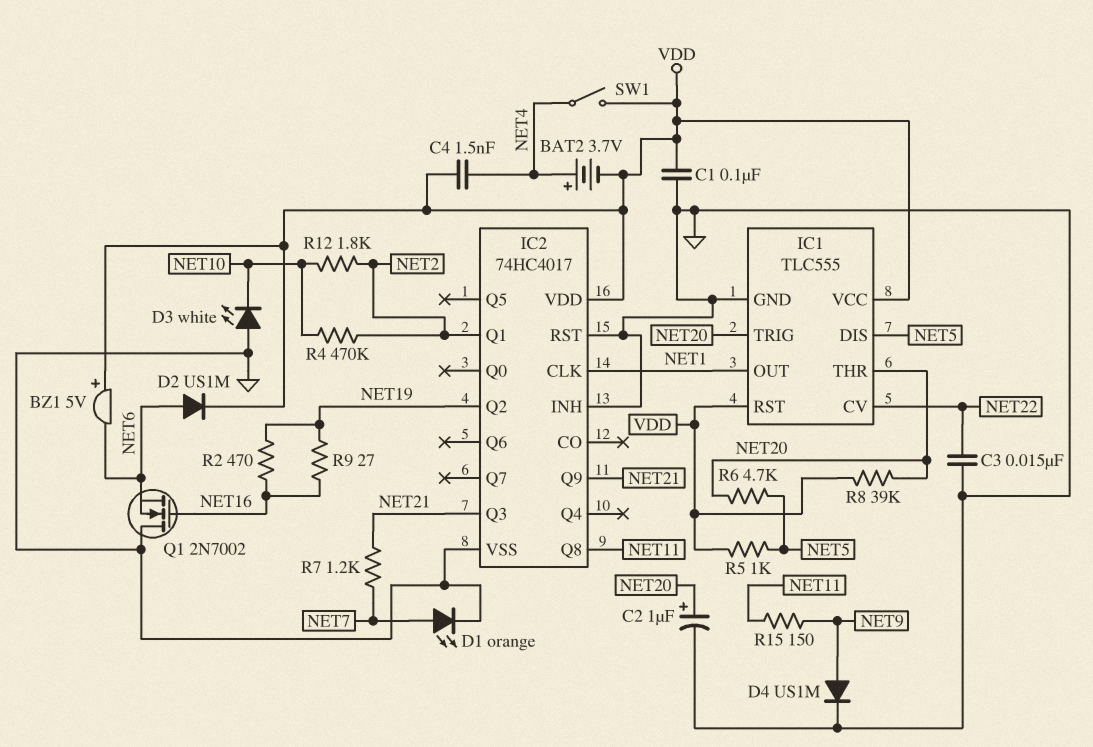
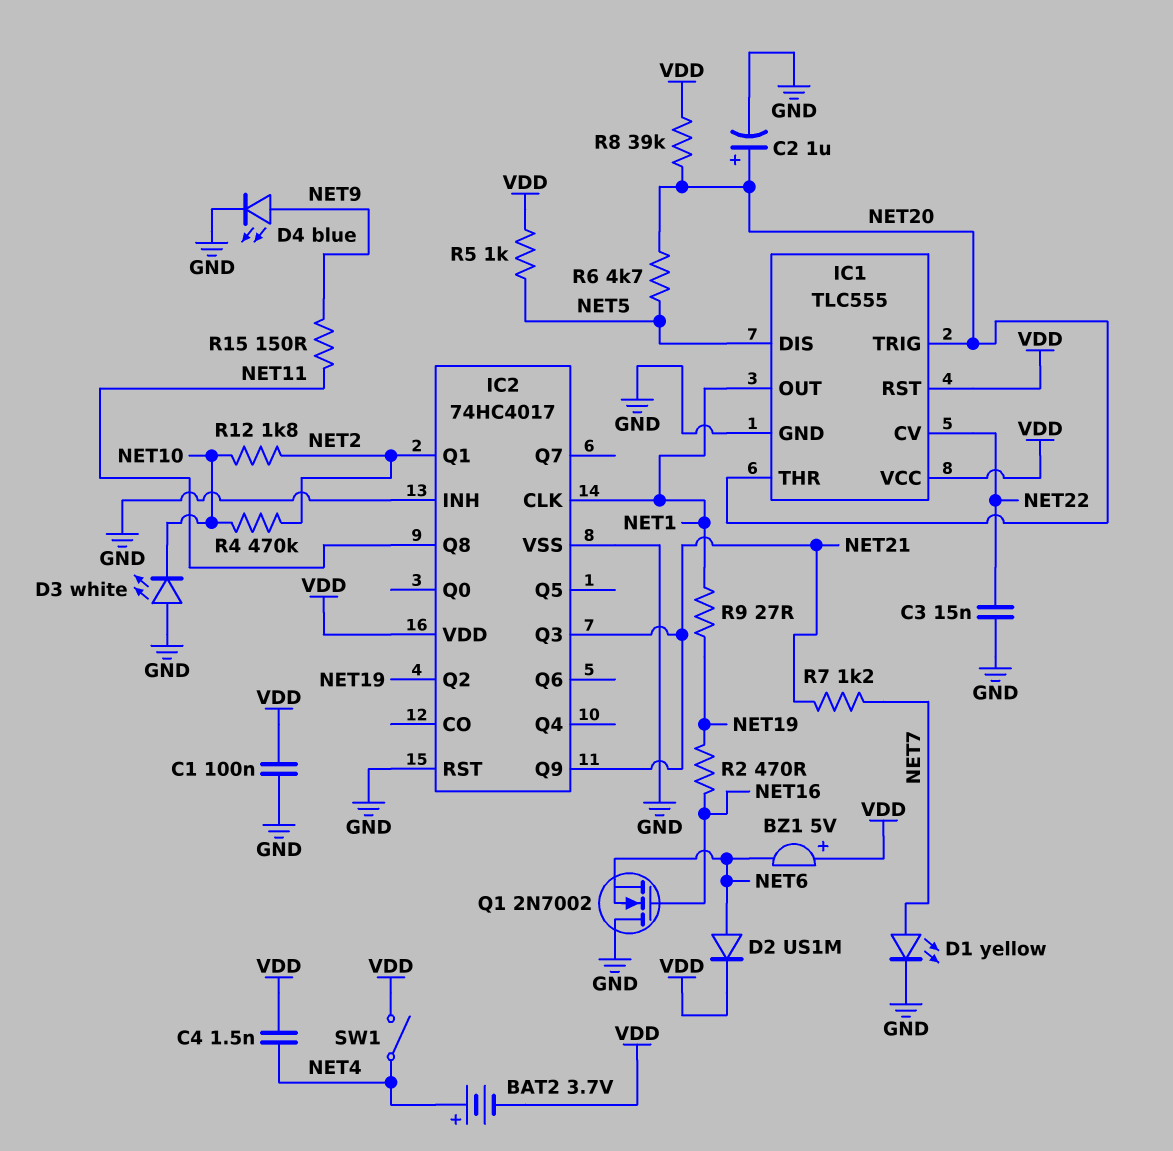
D1: LED orange (A NET7, K GND) -> LED yellow (A NET7, K GND)
D4: diode US1M (A NET9, K GND) -> LED blue (A NET9, K GND)
R9: 27 (NET16, NET19) -> 27 (NET1, NET19)

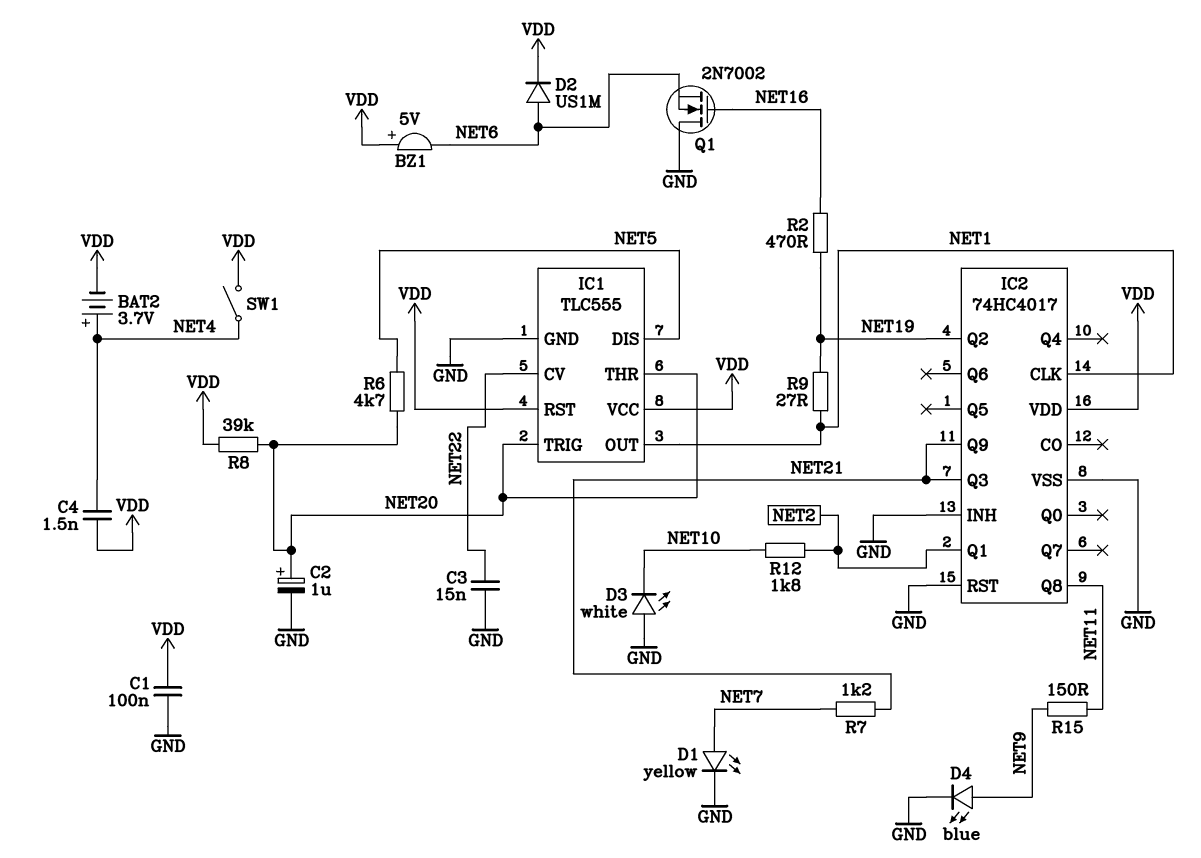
R4: 470k (NET2, NET10) -> none
R5: 1k (NET5, VDD) -> none

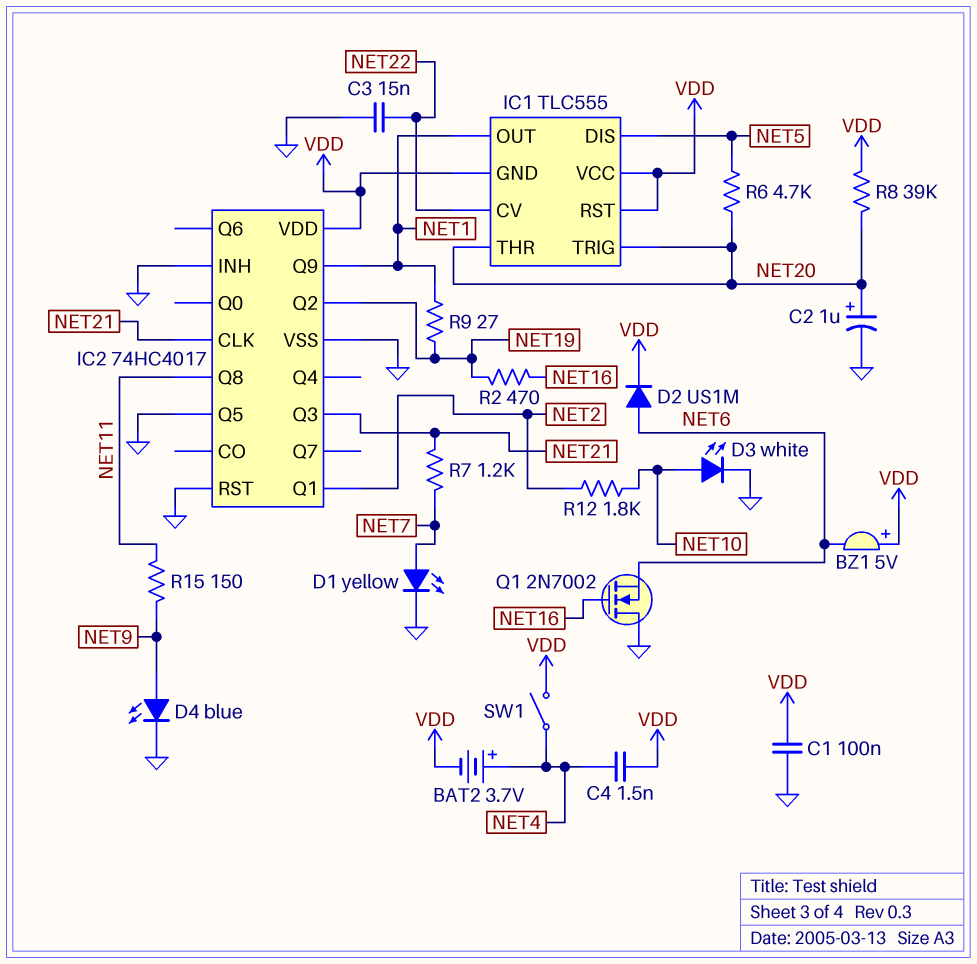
D3: LED white (A GND, K NET10) -> LED white (A NET10, K GND)
IC1 pin GND: GND -> VDD
IC2 pin CLK: NET1 -> NET21
IC2 pin Q5: none -> GND
IC2 pin Q9: NET21 -> NET1

